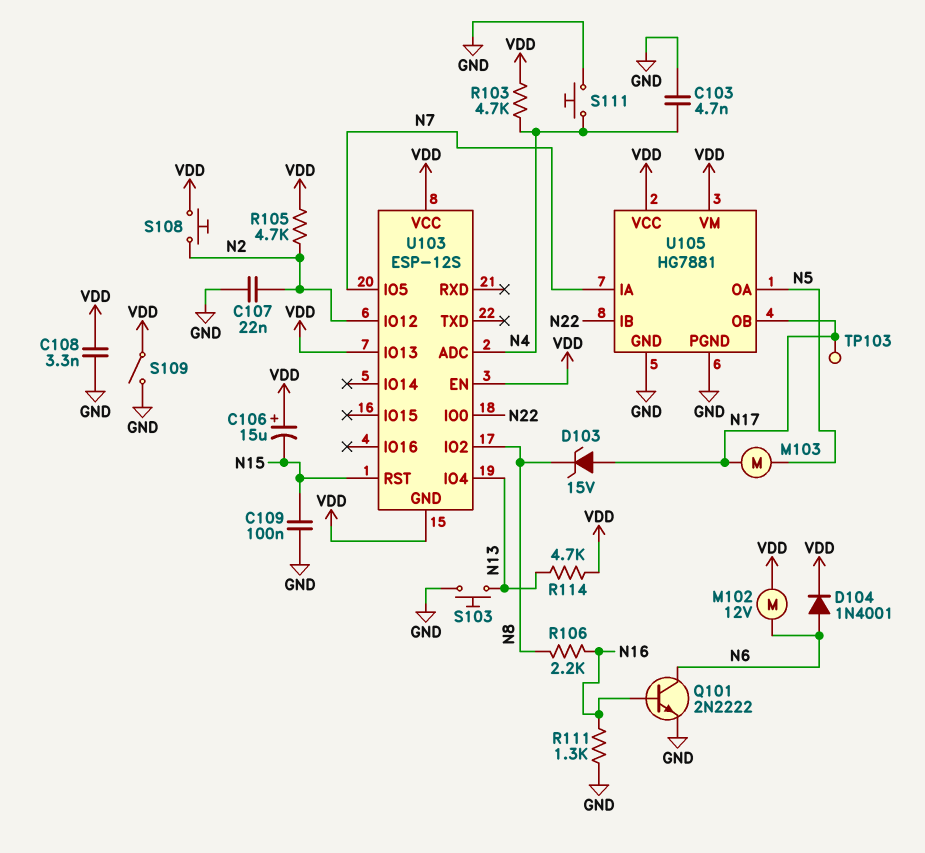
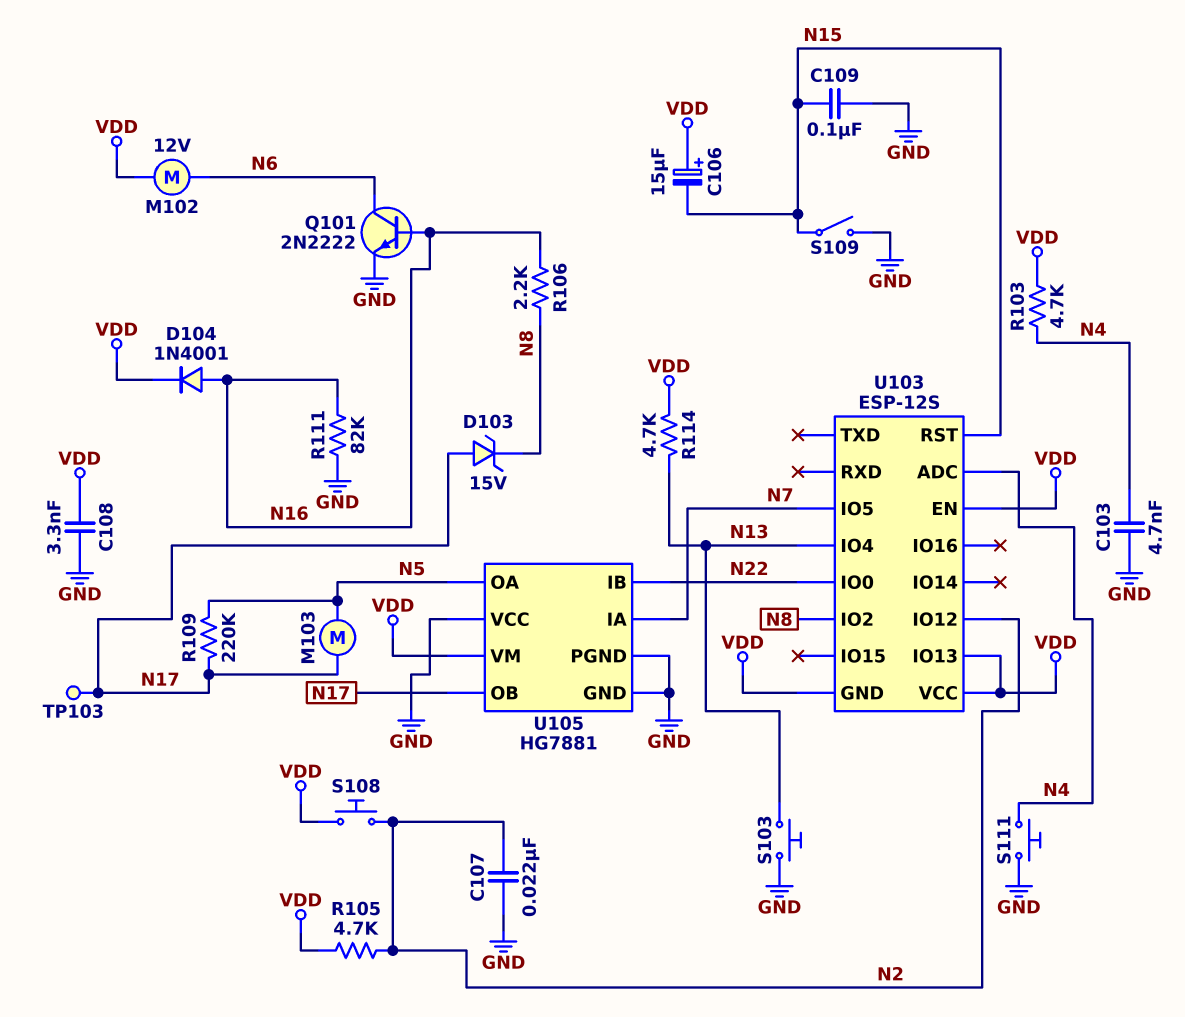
D104: diode 1N4001 (A N6, K VDD) -> diode 1N4001 (A N16, K VDD)
R109: none -> 220k (N5, N17)
R111: 1.3k (GND, N16) -> 82k (GND, N16)
S109: switch (GND, VDD) -> switch (GND, N15)
U105 pin VCC: VDD -> GND

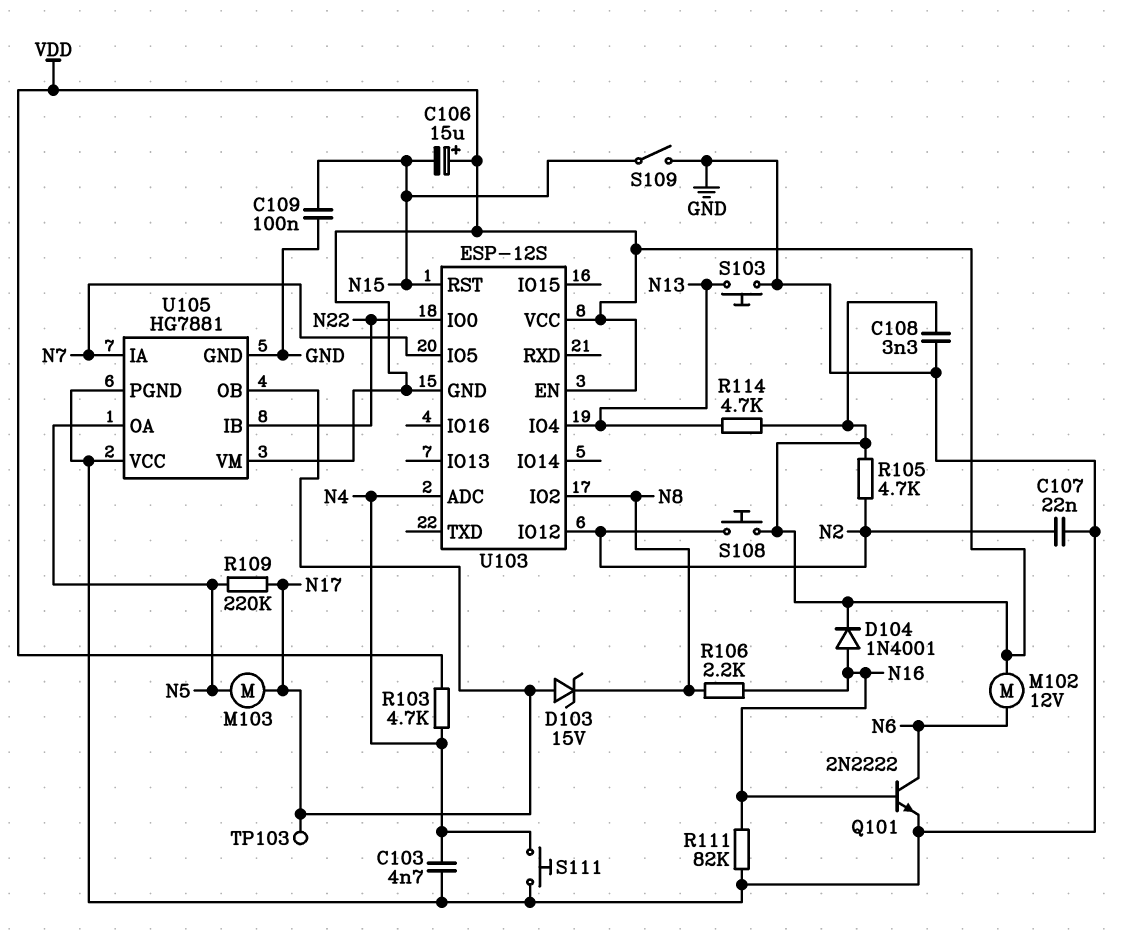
U103 pin IO13: VDD -> none

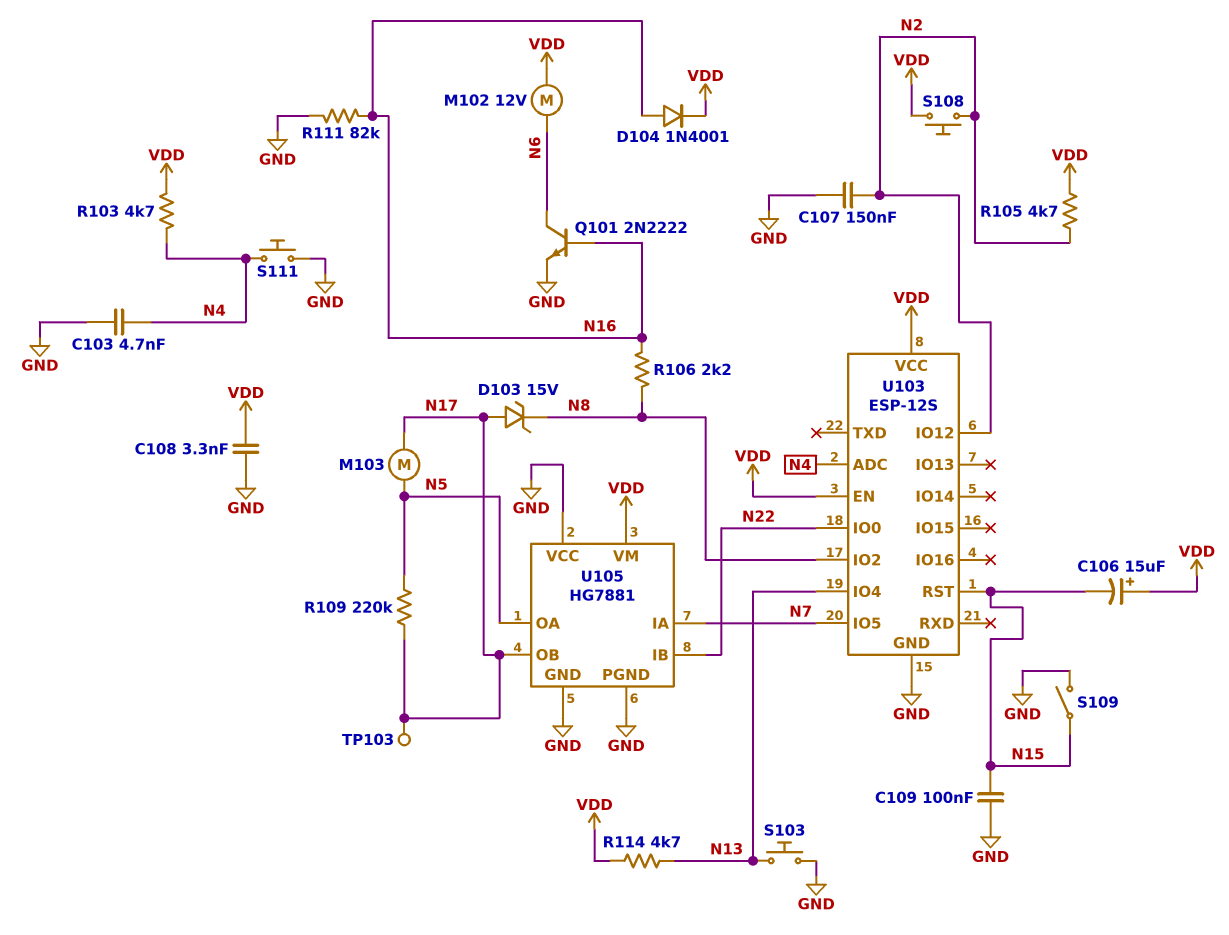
C107: 22nF (GND, N2) -> 150nF (GND, N2)
U103 pin GND: VDD -> GND

